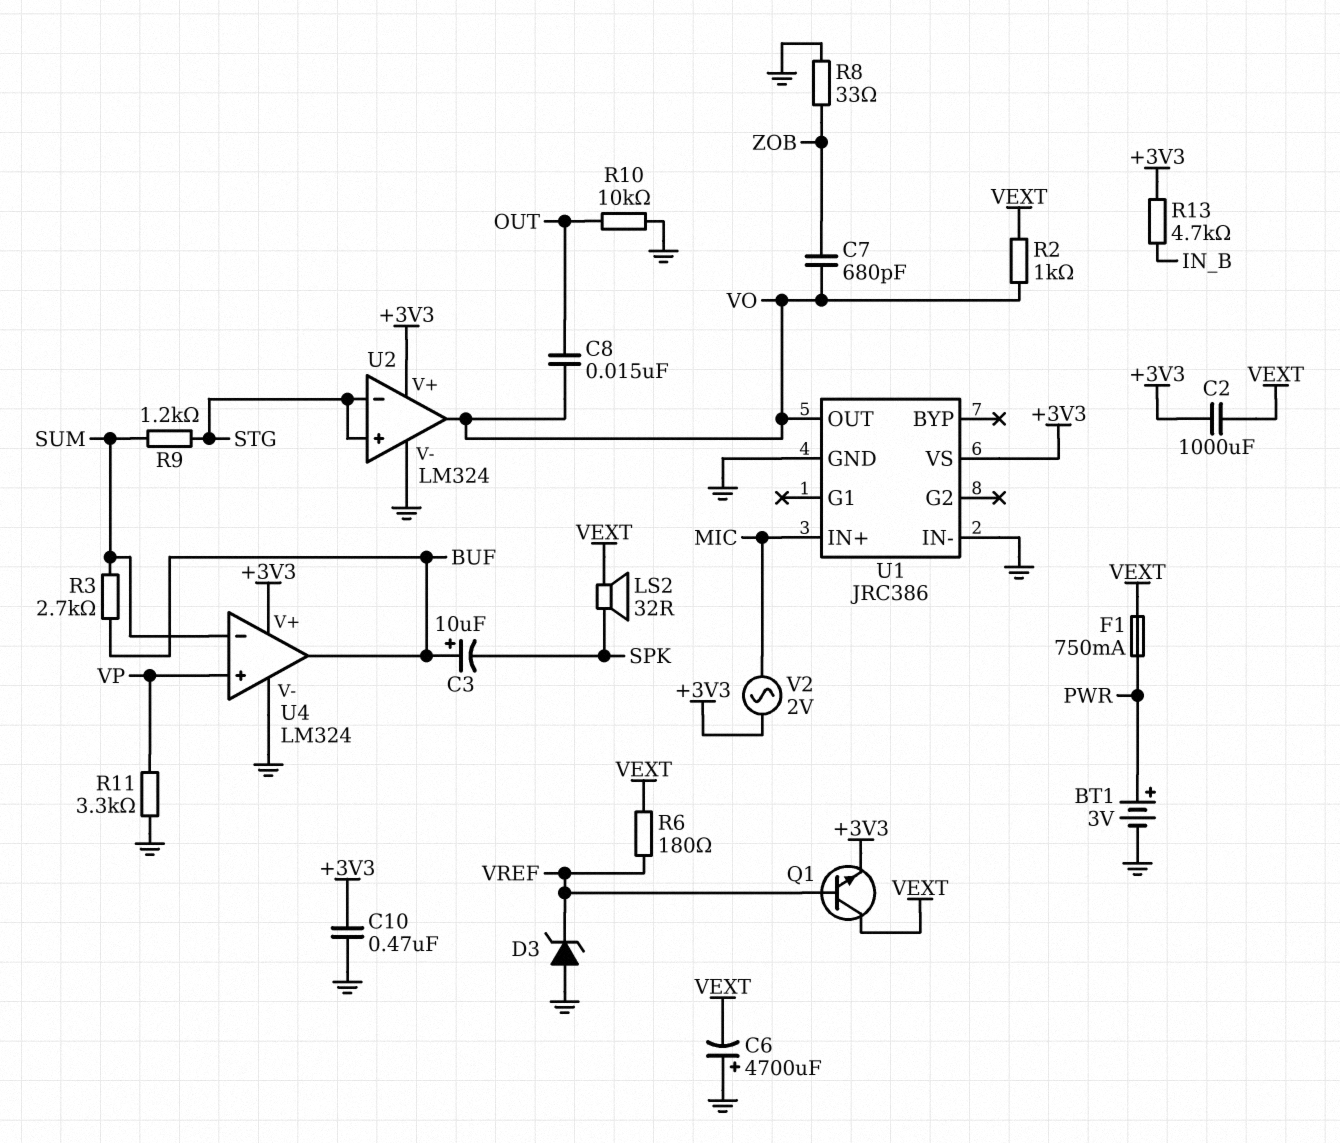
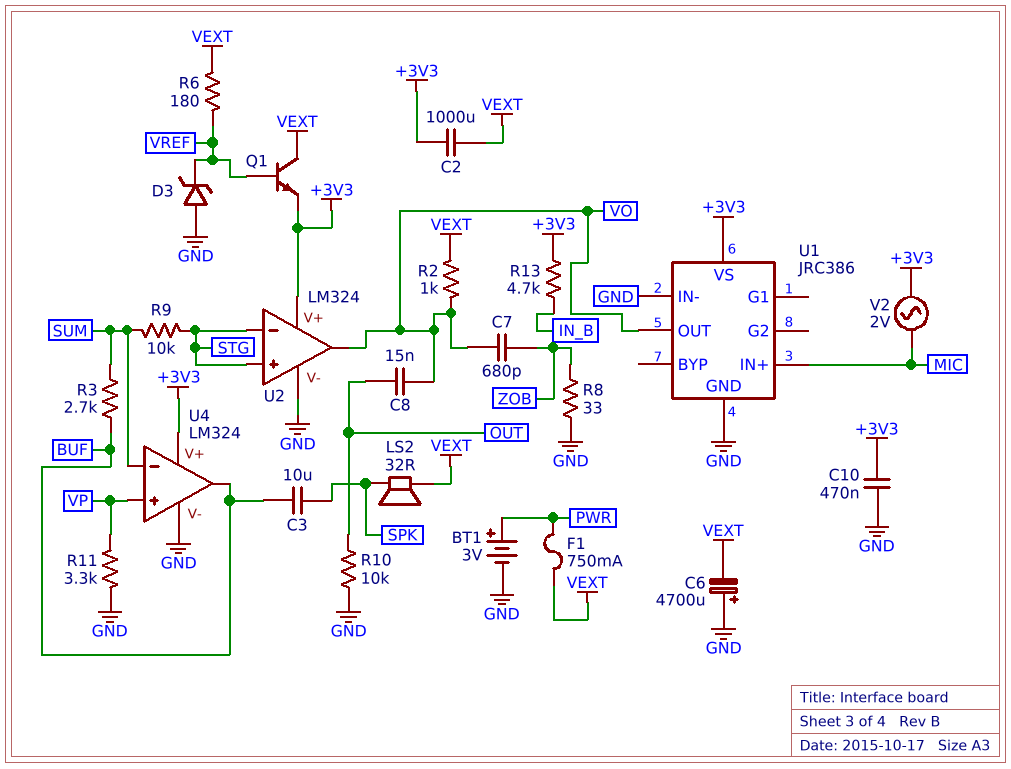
C3: 10uF (plus BUF, minus SPK) -> 10uF (BUF, SPK)
R9: 1.2k (STG, SUM) -> 10k (STG, SUM)

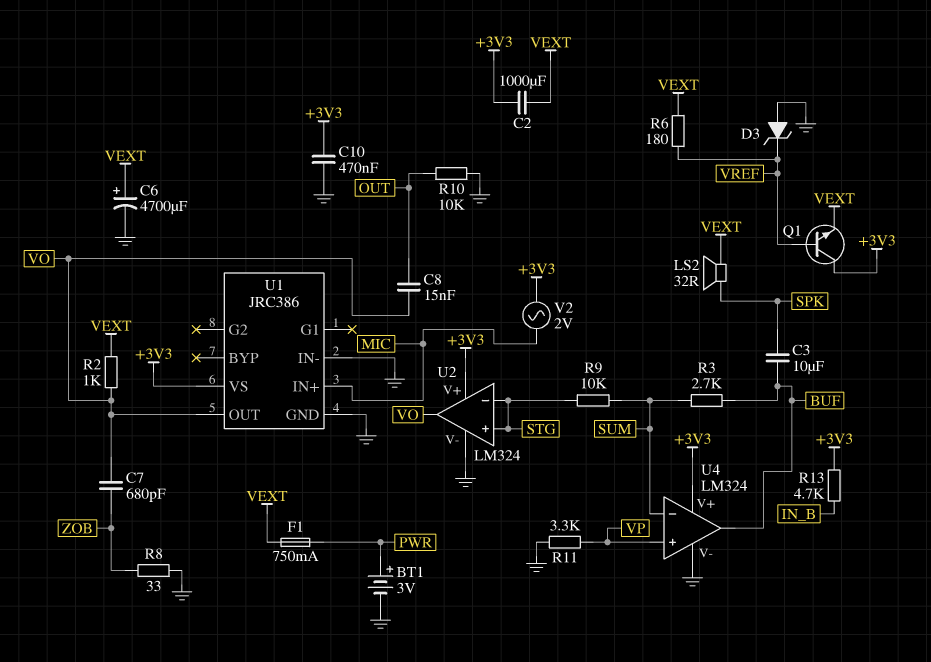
C6: 4700uF (plus GND, minus VEXT) -> 4700uF (plus VEXT, minus GND)
Q1: NPN (B VREF, C VEXT, E +3V3) -> NPN (B VREF, C +3V3, E VEXT)

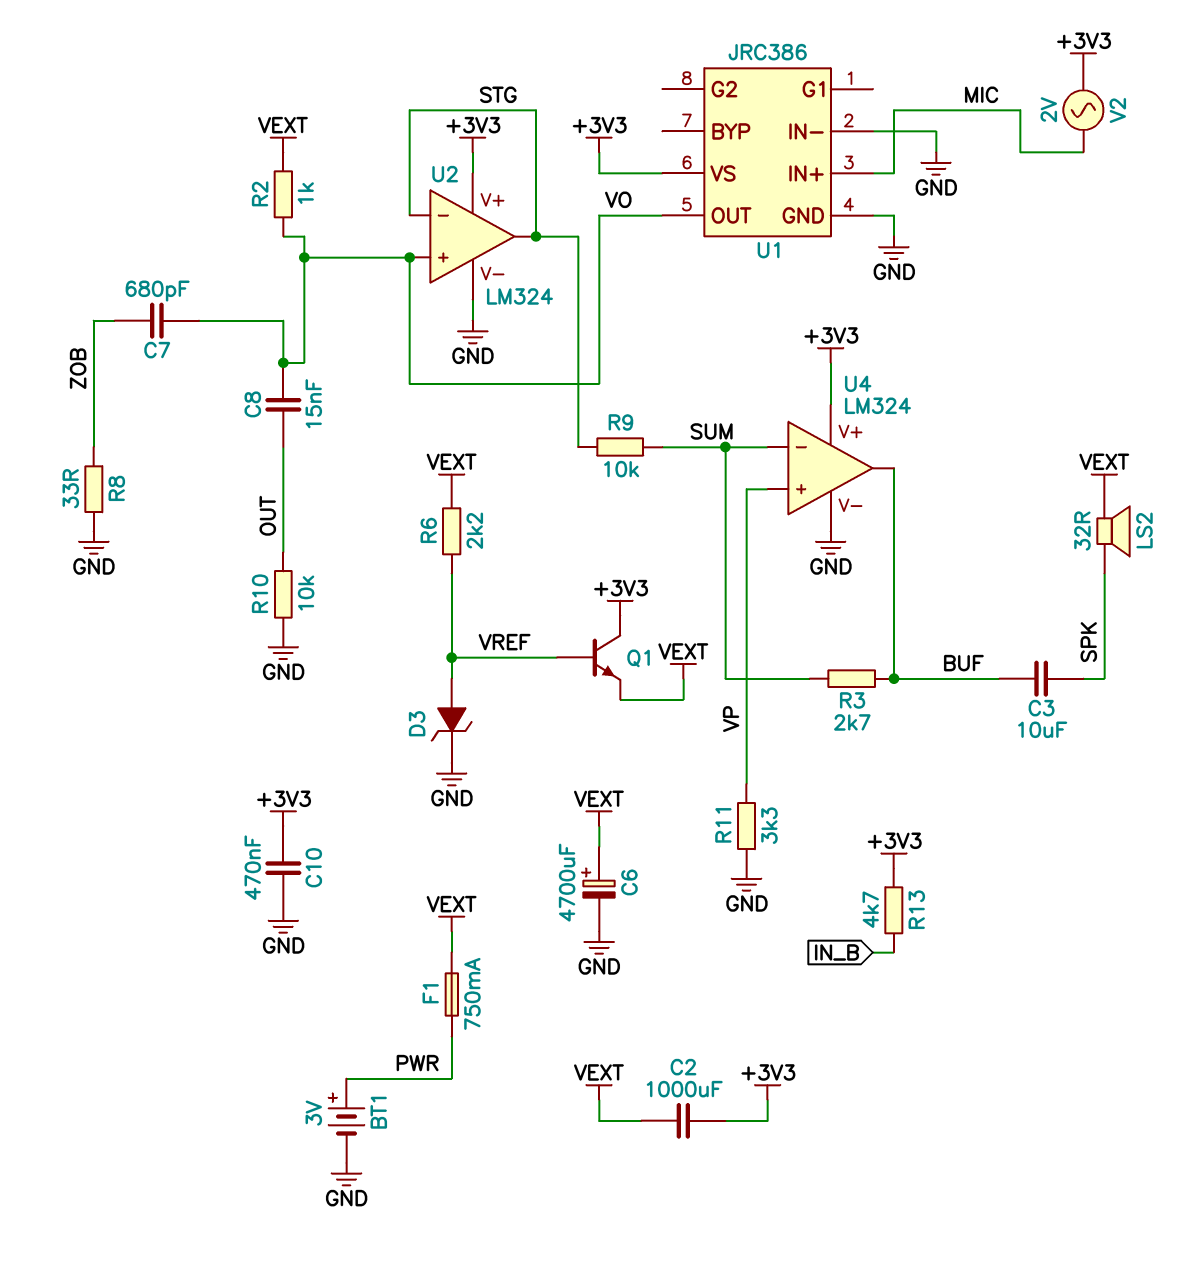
D3: zener (A GND, K VREF) -> zener (A VREF, K GND)
R6: 180 (VEXT, VREF) -> 2.2k (VEXT, VREF)
U2 pin in+: STG -> VO
U2 pin out: VO -> STG

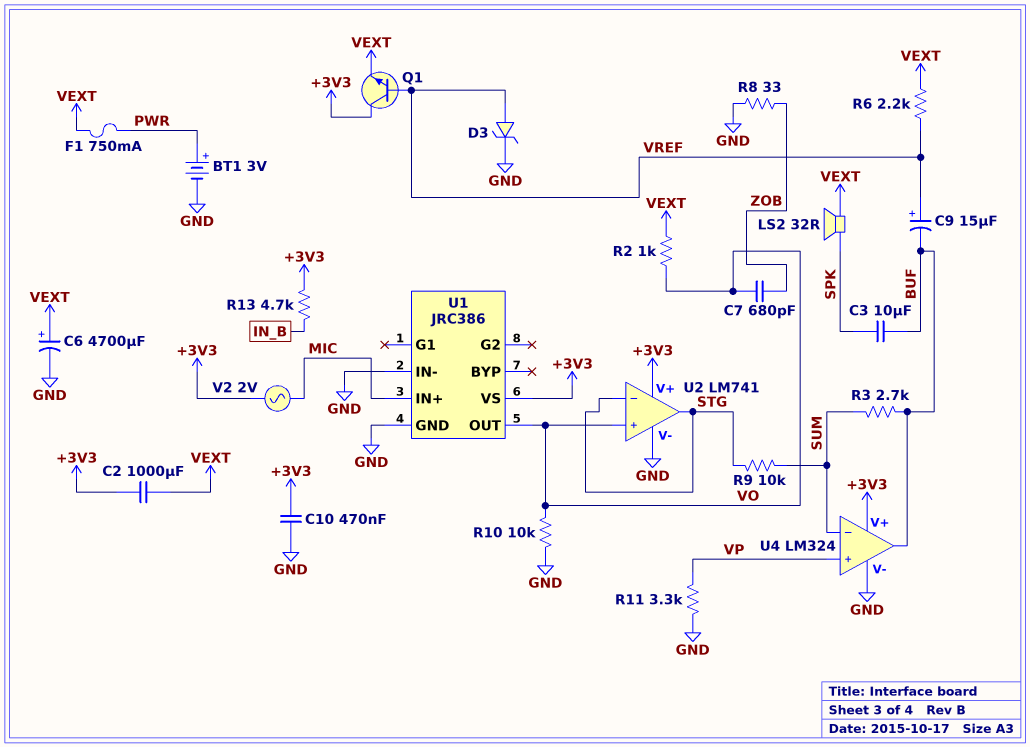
C8: 15nF (OUT, VO) -> none
C9: none -> 15uF (plus VREF, minus BUF)
R10: 10k (GND, OUT) -> 10k (GND, VO)
U2: LM324 -> LM741

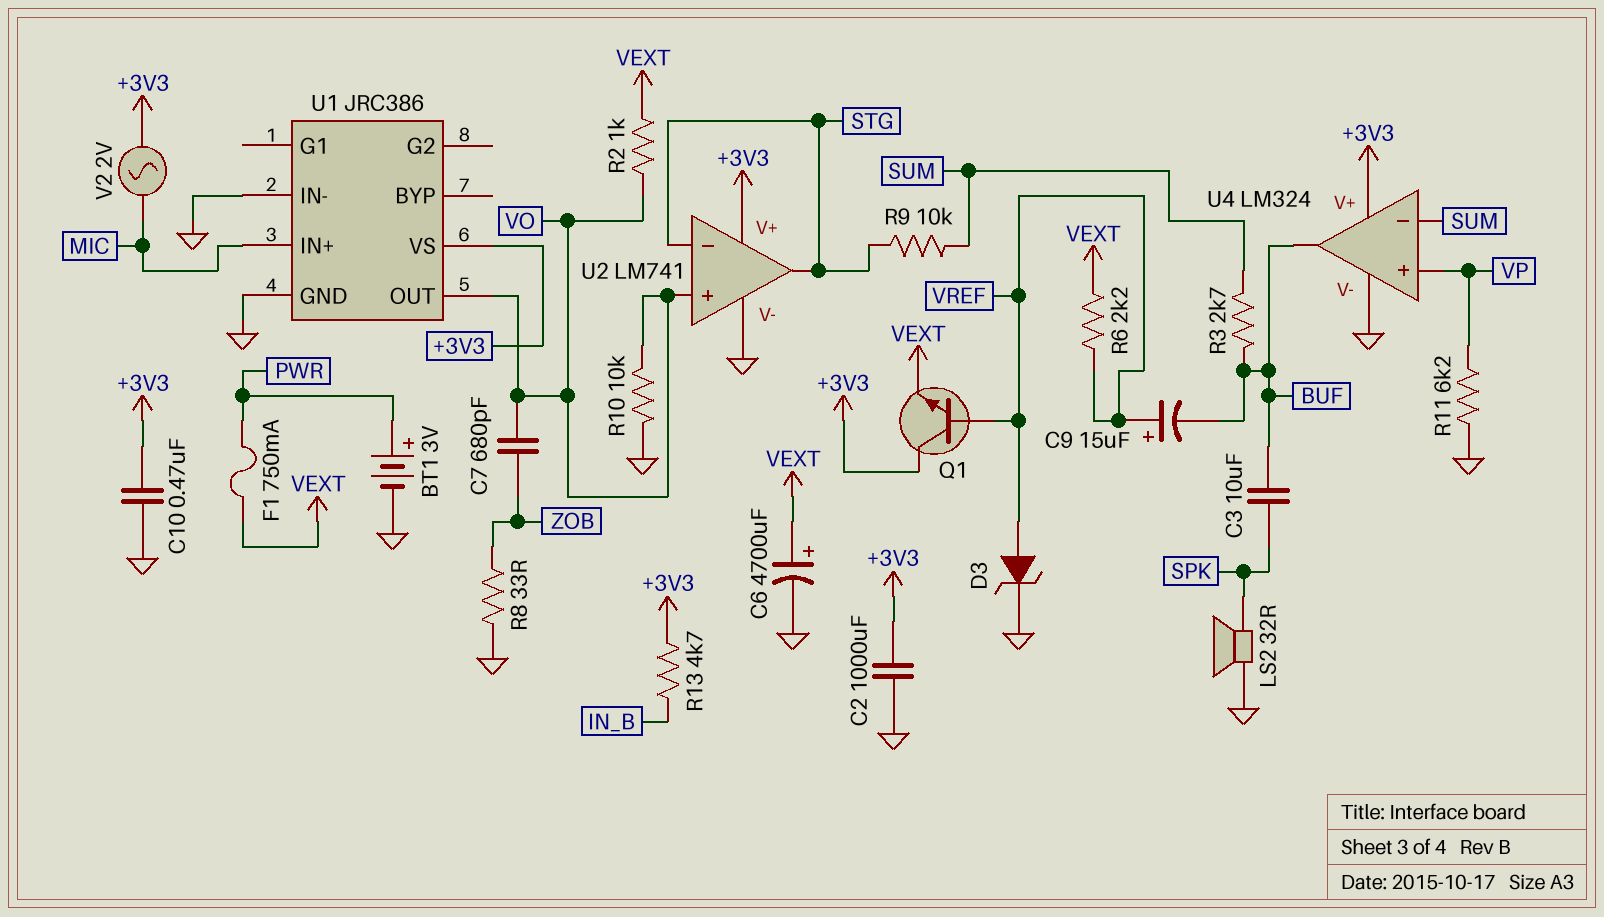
C2: 1000uF (+3V3, VEXT) -> 1000uF (+3V3, GND)
LS2: speaker 32R (SPK, VEXT) -> speaker 32R (GND, SPK)
R11: 3.3k (GND, VP) -> 6.2k (GND, VP)

